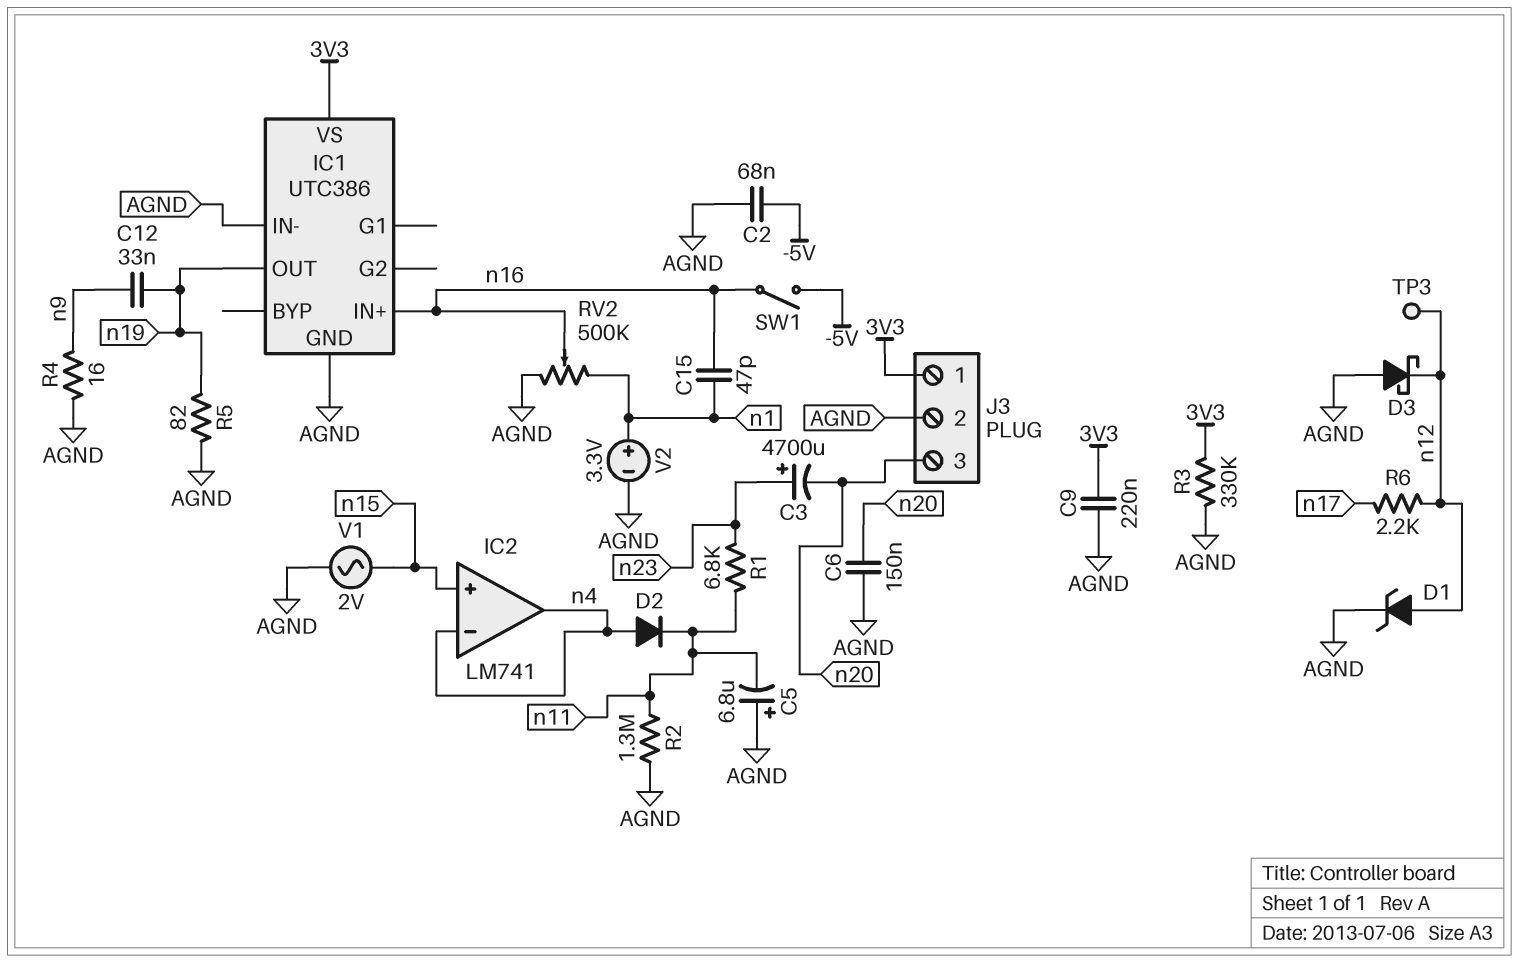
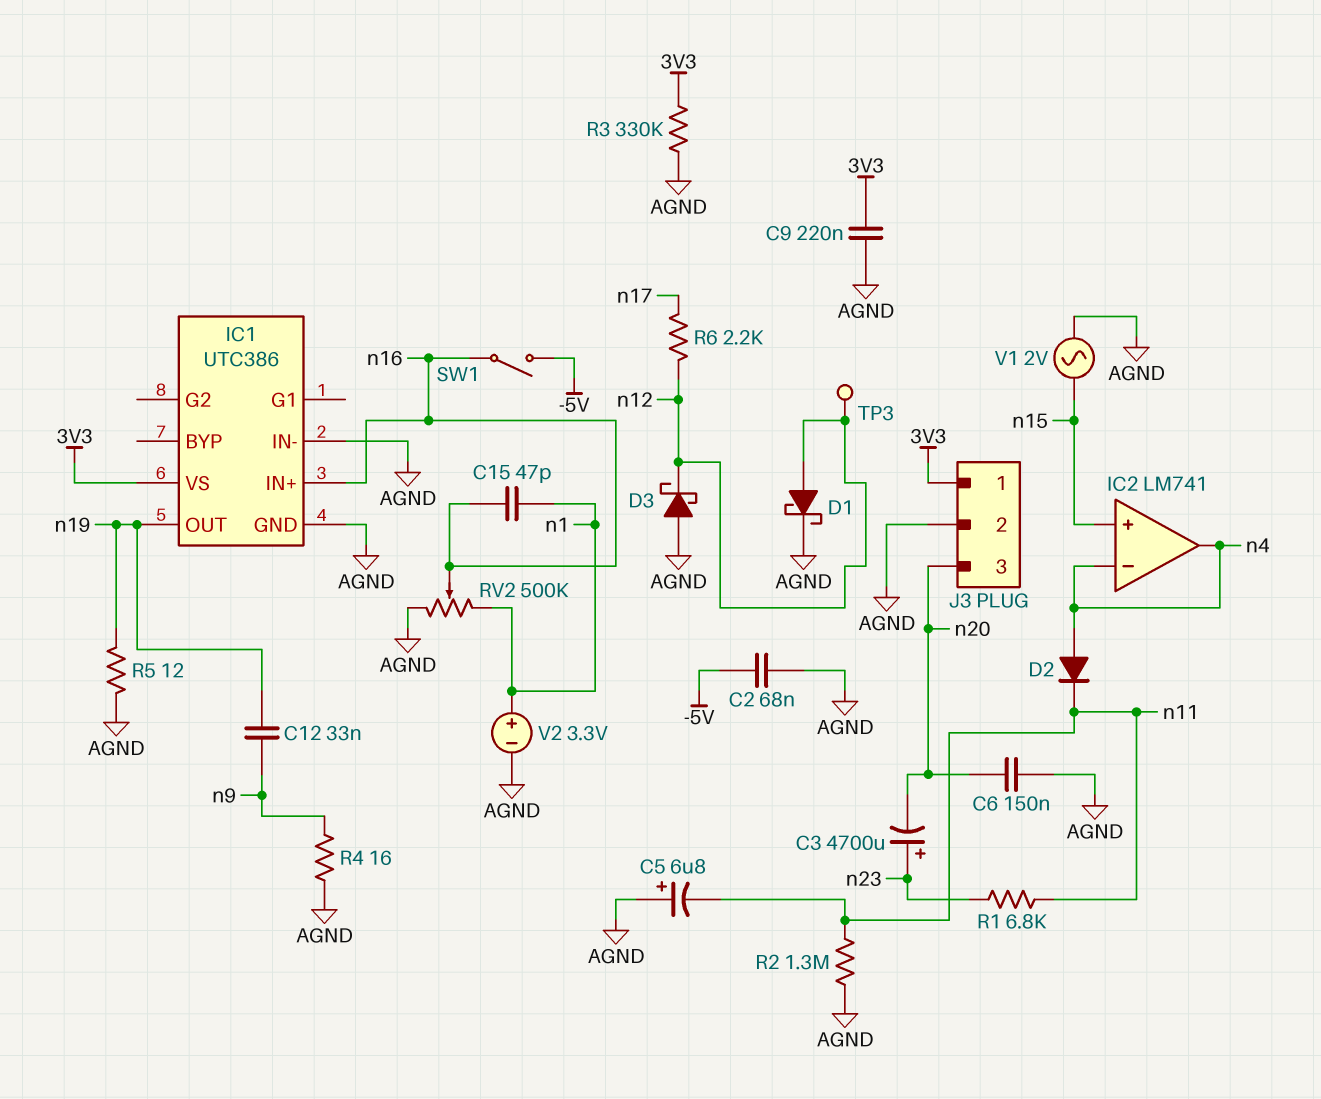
D1: zener (A n12, K AGND) -> schottky (A n12, K AGND)
R5: 82 (AGND, n19) -> 12 (AGND, n19)

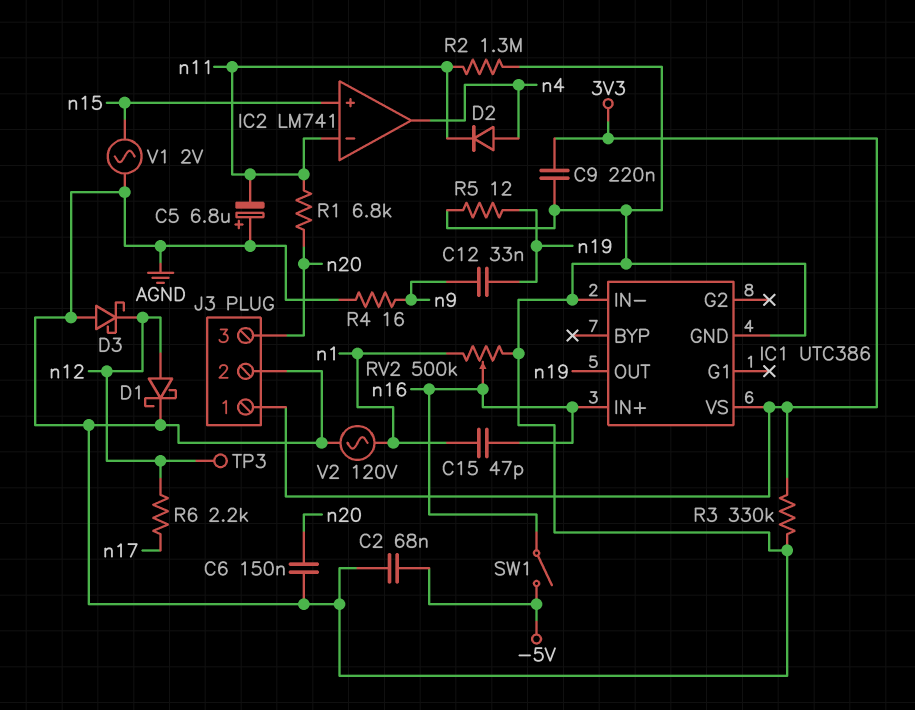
C3: 4700uF (plus n23, minus n20) -> none
IC2 pin in-: n4 -> n11
R1: 6.8k (n11, n23) -> 6.8k (n11, n20)
V2: 3.3V (plus n1, minus AGND) -> AC 120V (AGND, n1)

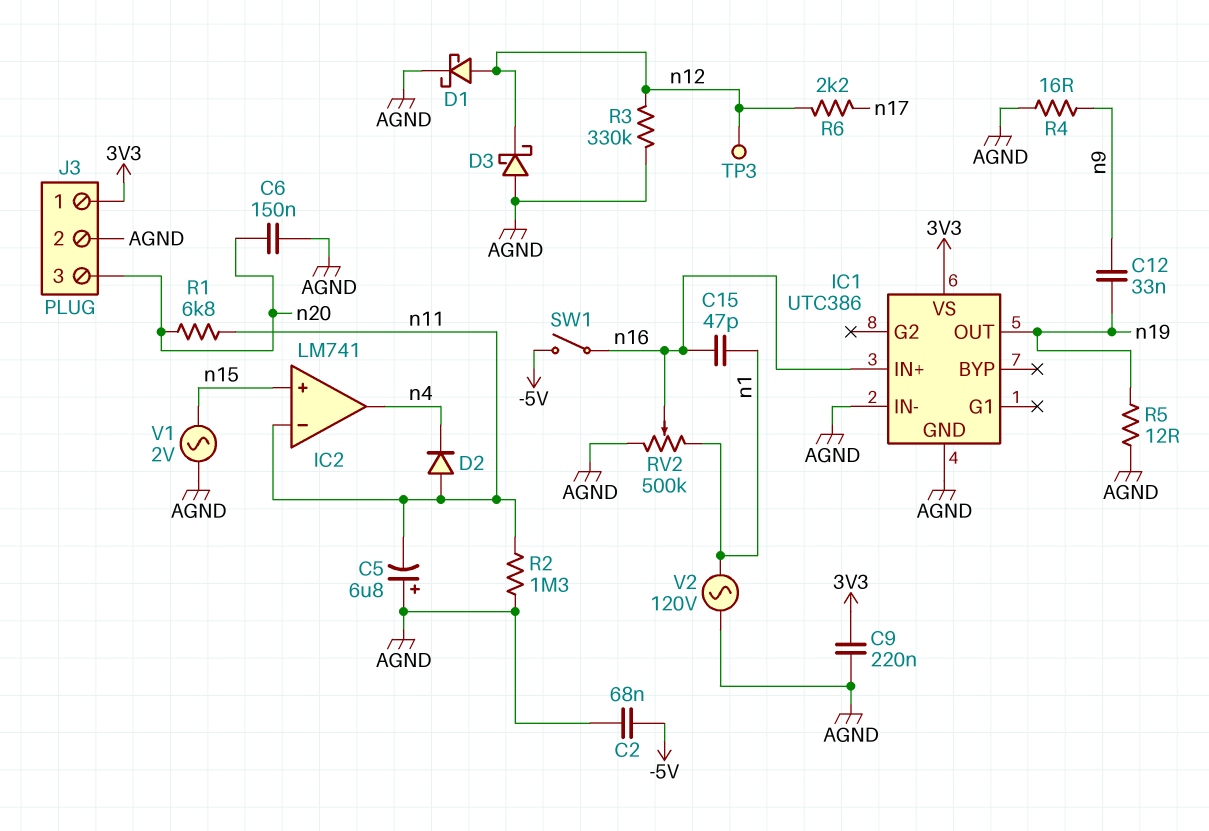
D2: diode (A n4, K n11) -> diode (A n11, K n4)
R3: 330k (3V3, AGND) -> 330k (AGND, n12)

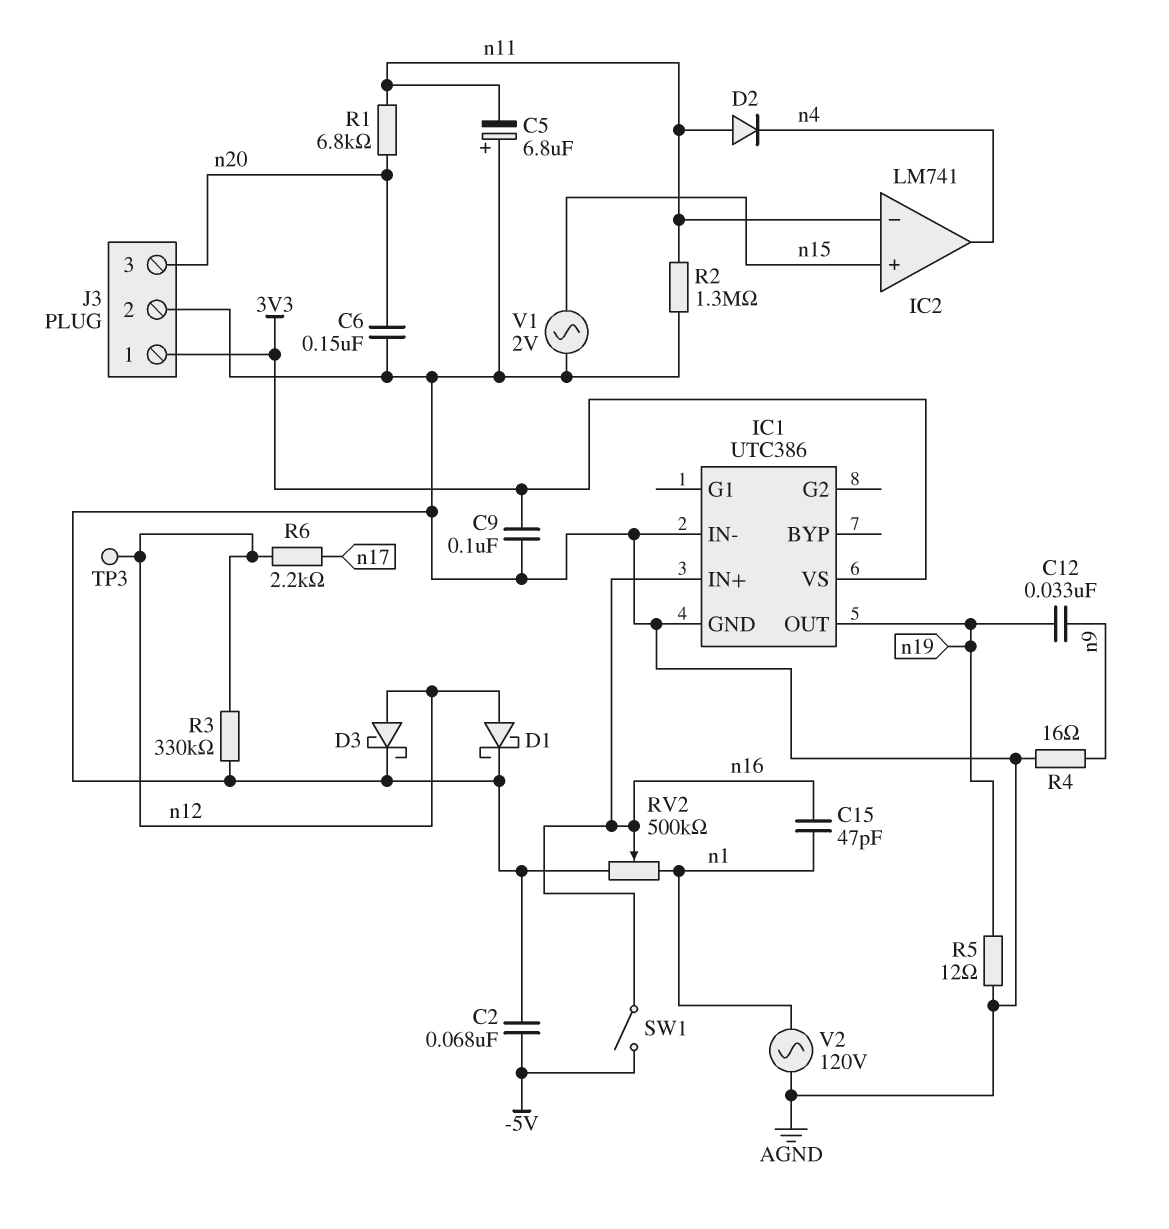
C9: 220nF (3V3, AGND) -> 100nF (3V3, AGND)
D3: schottky (A AGND, K n12) -> schottky (A n12, K AGND)

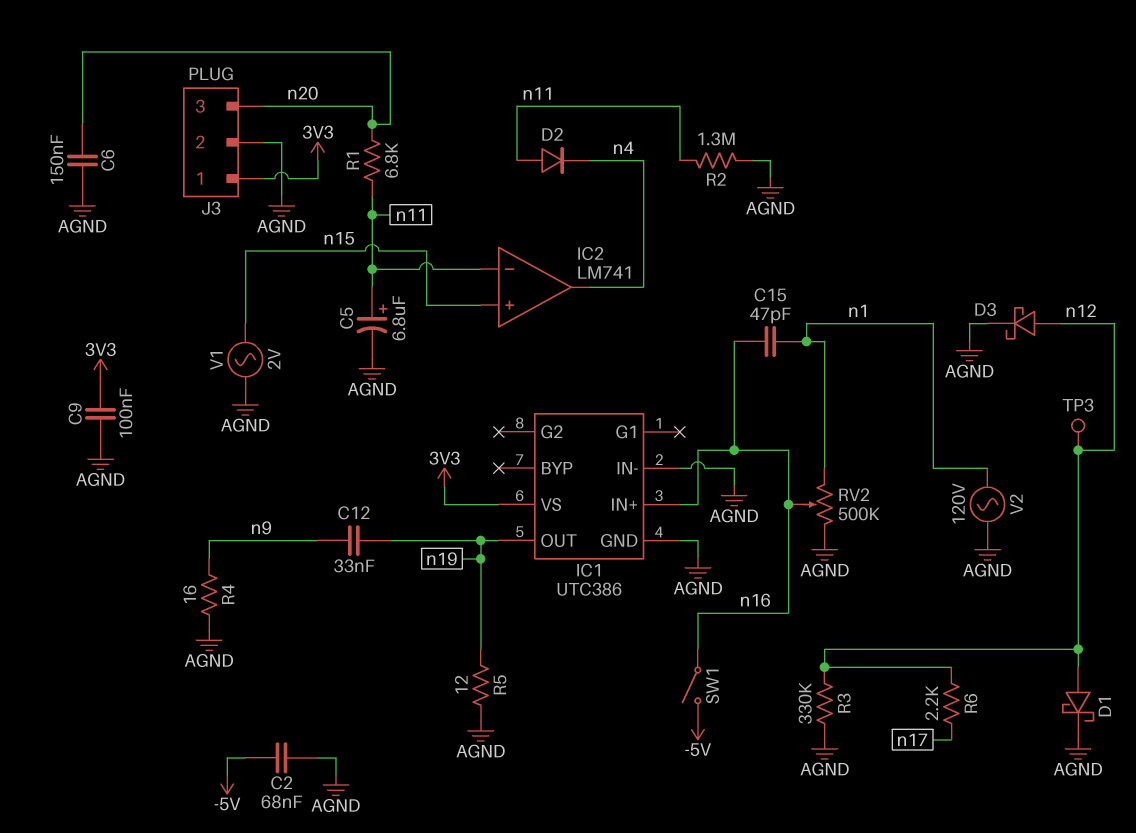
C5: 6.8uF (plus AGND, minus n11) -> 6.8uF (plus n11, minus AGND)

